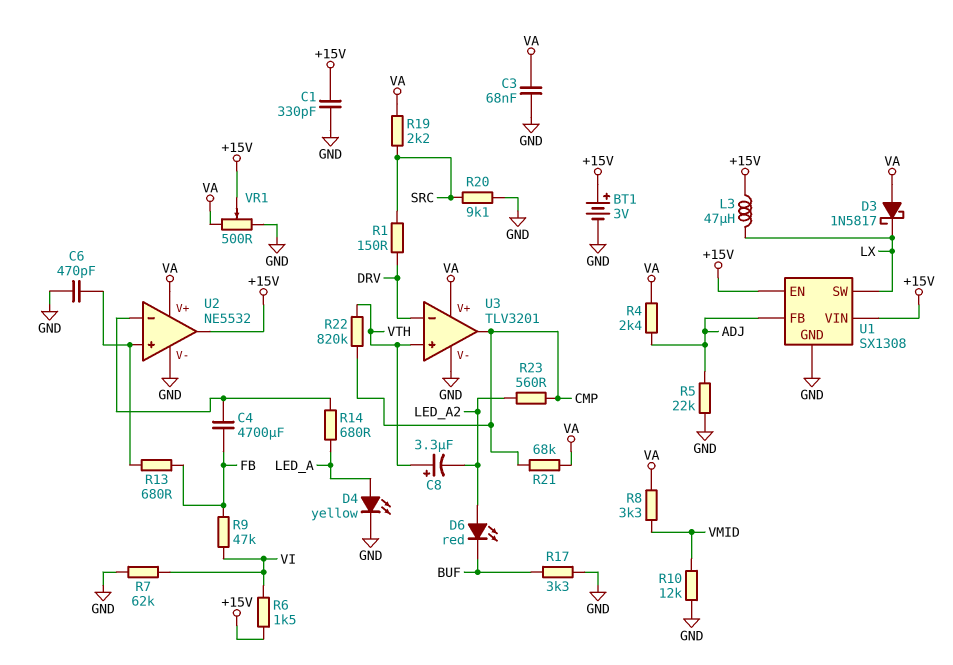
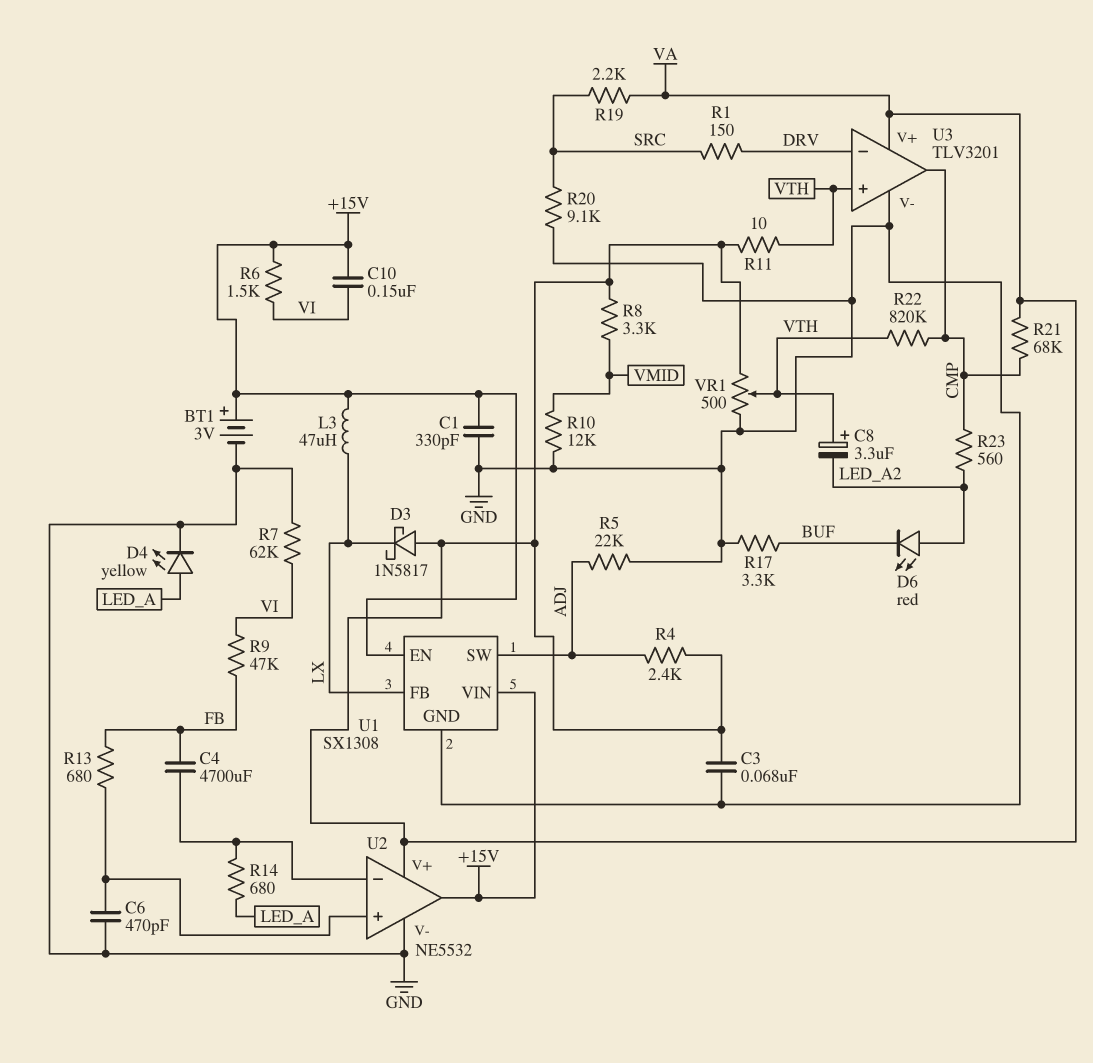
C10: none -> 150nF (+15V, VI)
R11: none -> 10 (VA, VTH)
U1 pin FB: ADJ -> LX
U1 pin SW: LX -> ADJ
VR1: 500 (GND, VA, wiper +15V) -> 500 (GND, VA, wiper VTH)

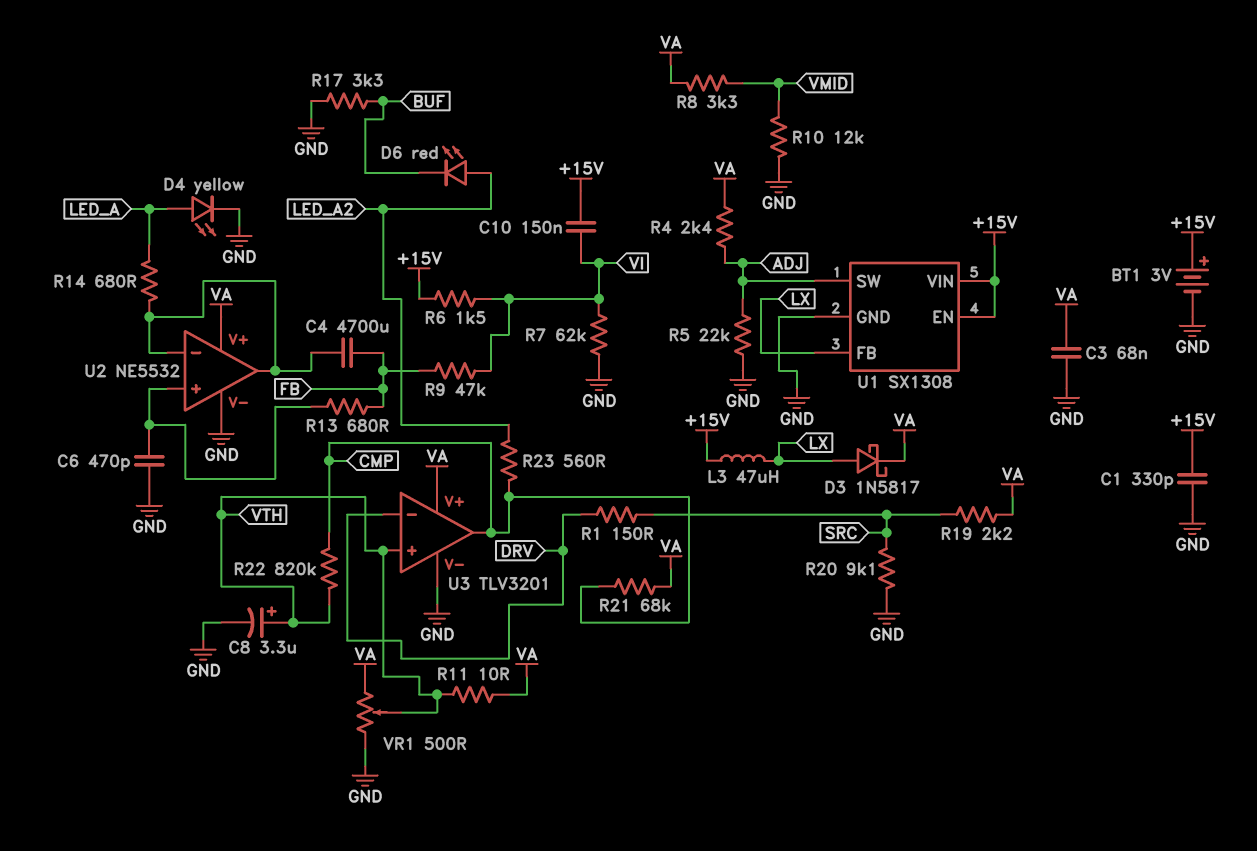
C8: 3.3uF (plus VTH, minus LED_A2) -> 3.3uF (plus VTH, minus GND)
D3: schottky 1N5817 (A VA, K LX) -> schottky 1N5817 (A LX, K VA)
U2 pin out: +15V -> U2/in-

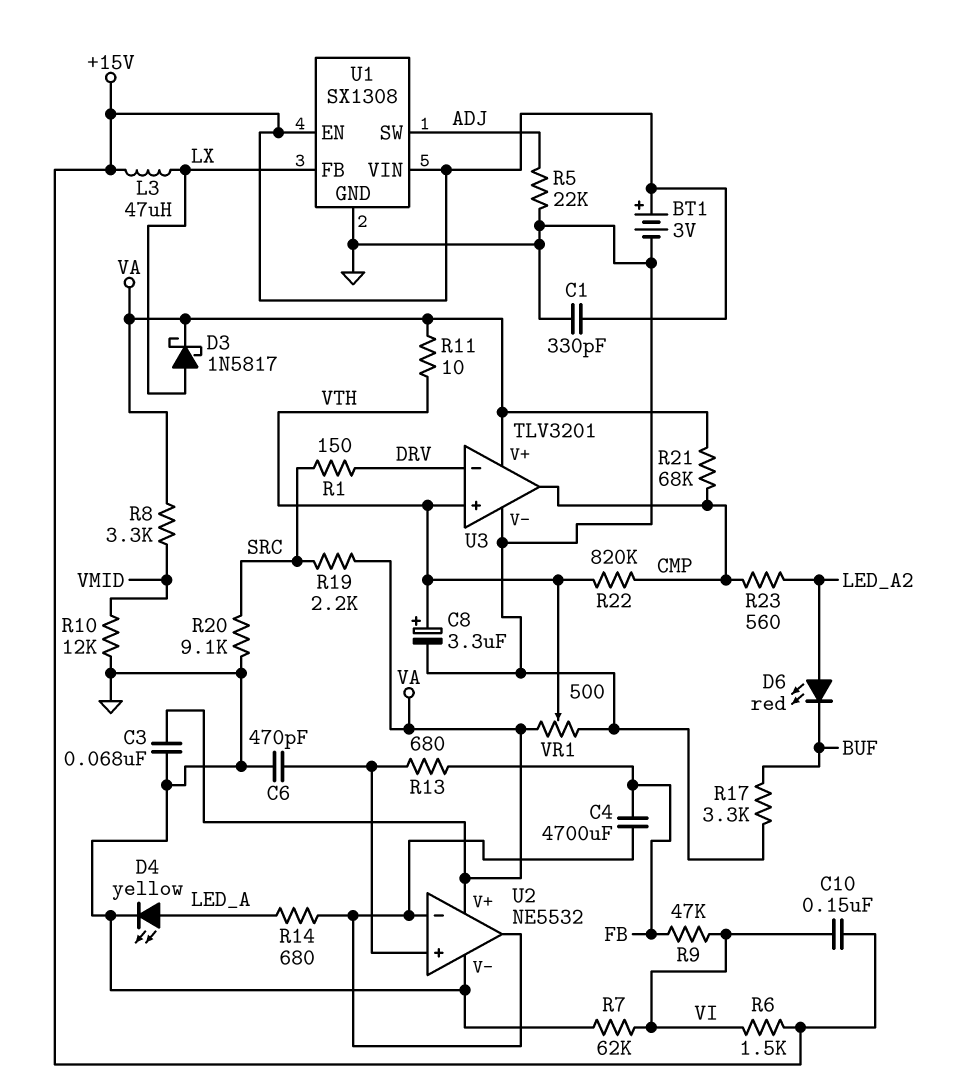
R4: 2.4k (ADJ, VA) -> none

